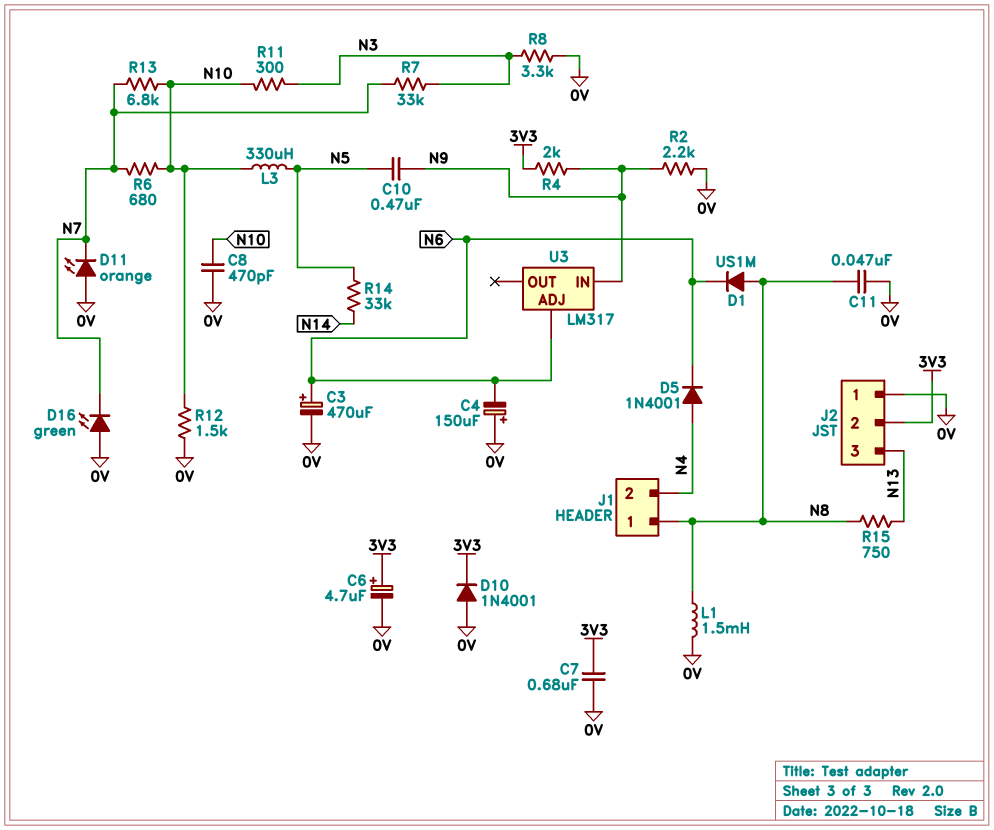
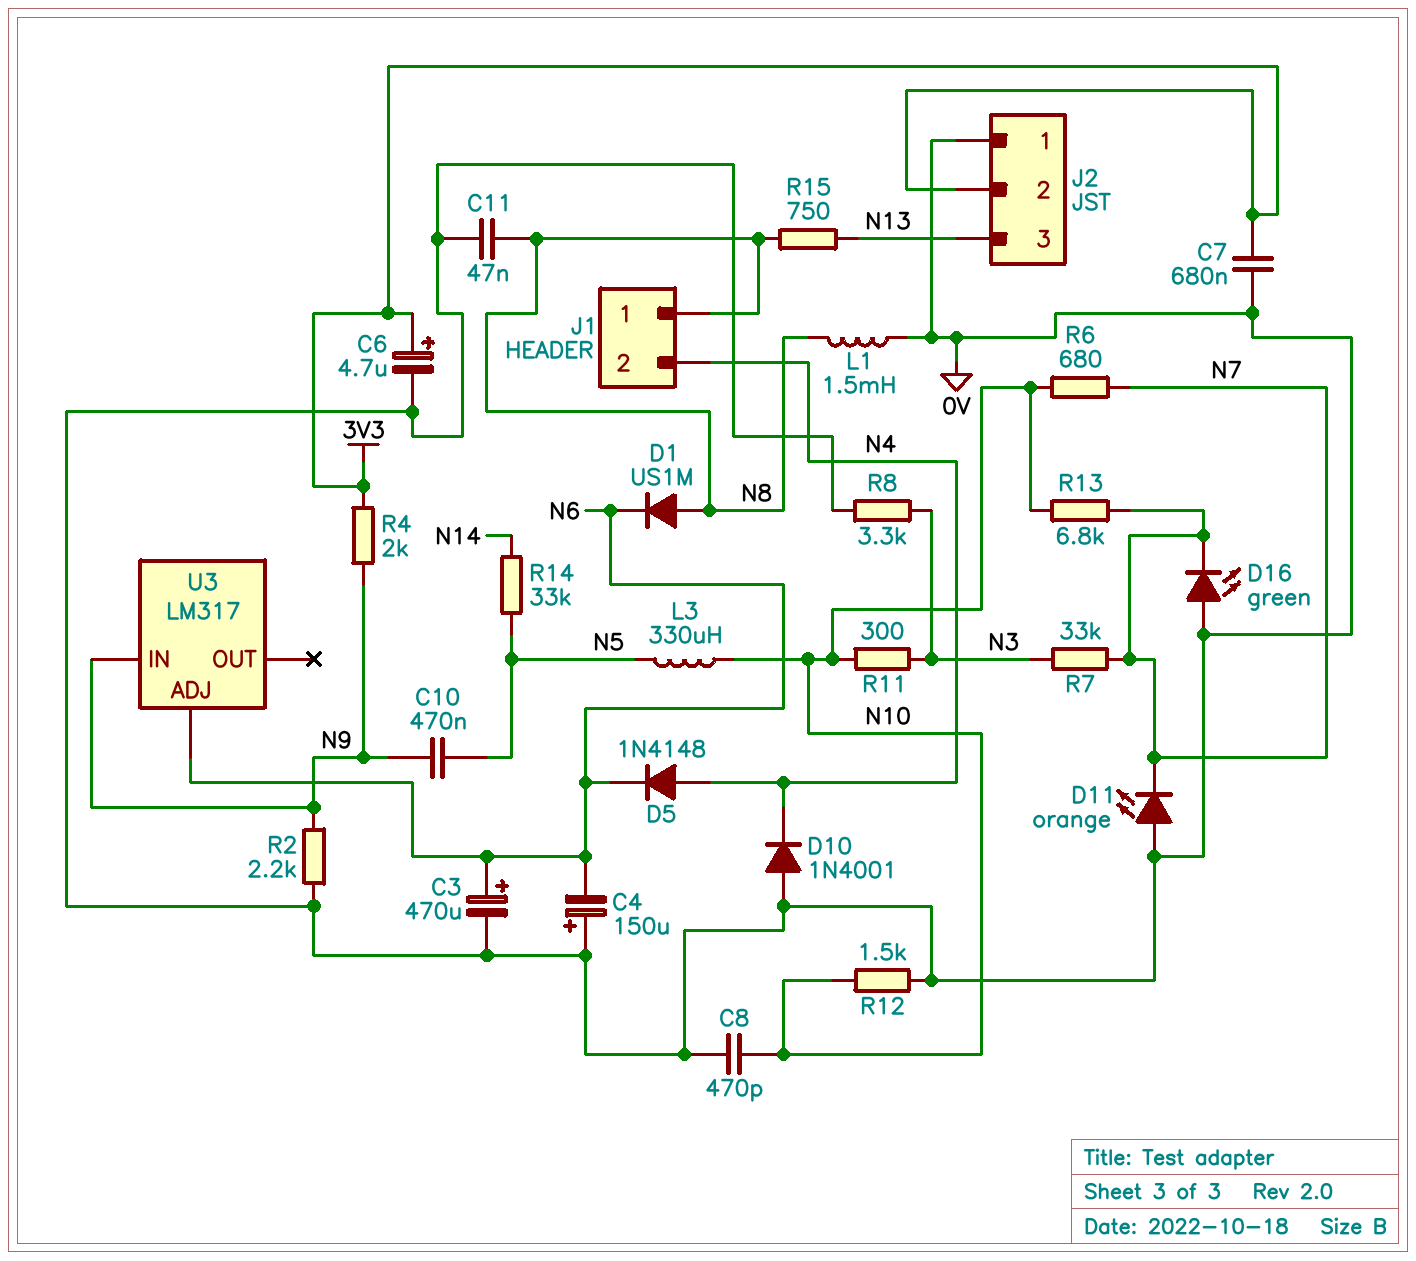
D5: diode 1N4001 (A N4, K N6) -> diode 1N4148 (A N4, K N6)
D10: diode 1N4001 (A 0V, K 3V3) -> diode 1N4001 (A 0V, K N4)

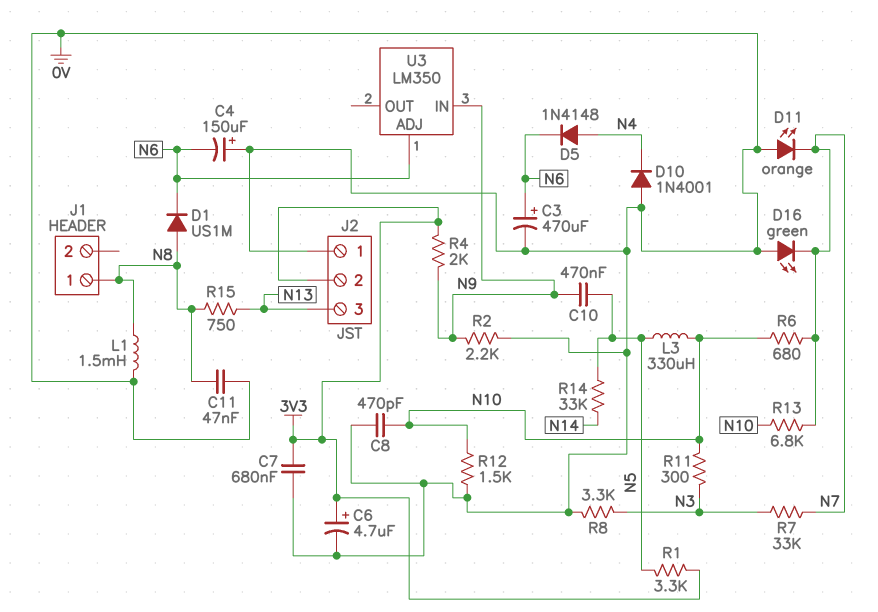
J1 pin 2: N4 -> none
R1: none -> 3.3k (3V3, N5)
U3: LM317 -> LM350

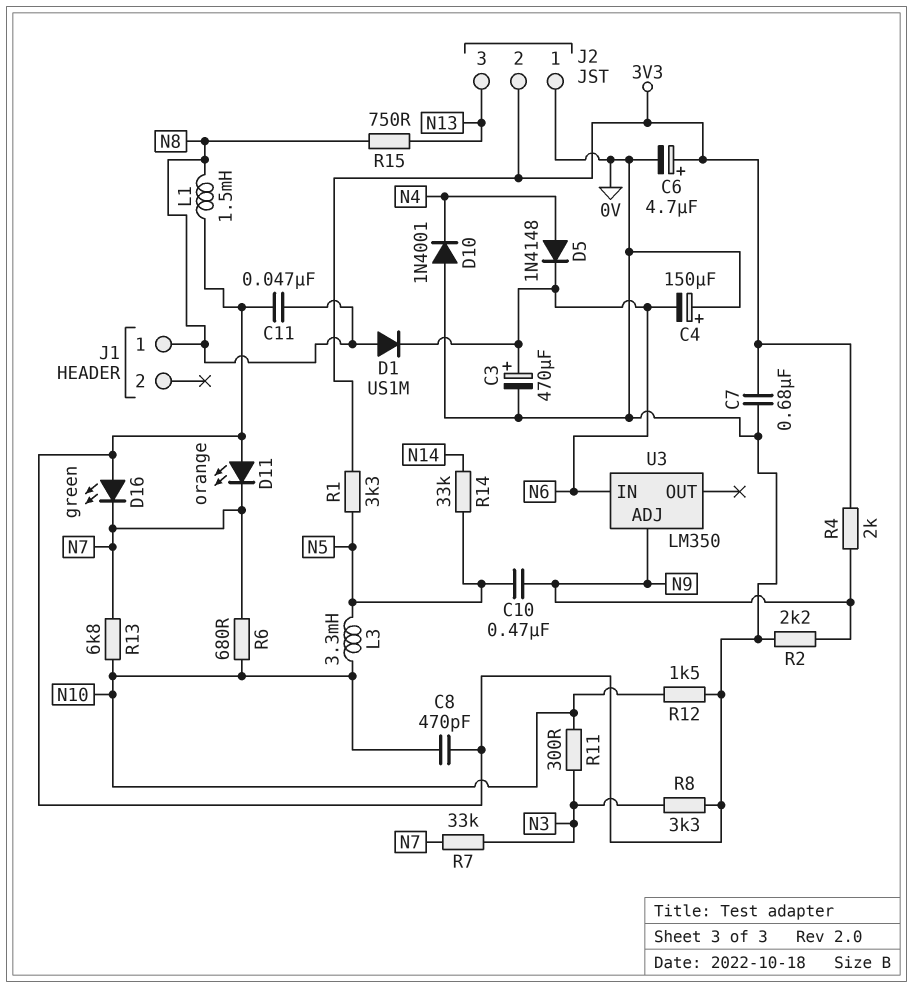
L3: 330uH (N5, N10) -> 3.3mH (N5, N10)
U3 pin ADJ: N6 -> N9
U3 pin IN: N9 -> N6

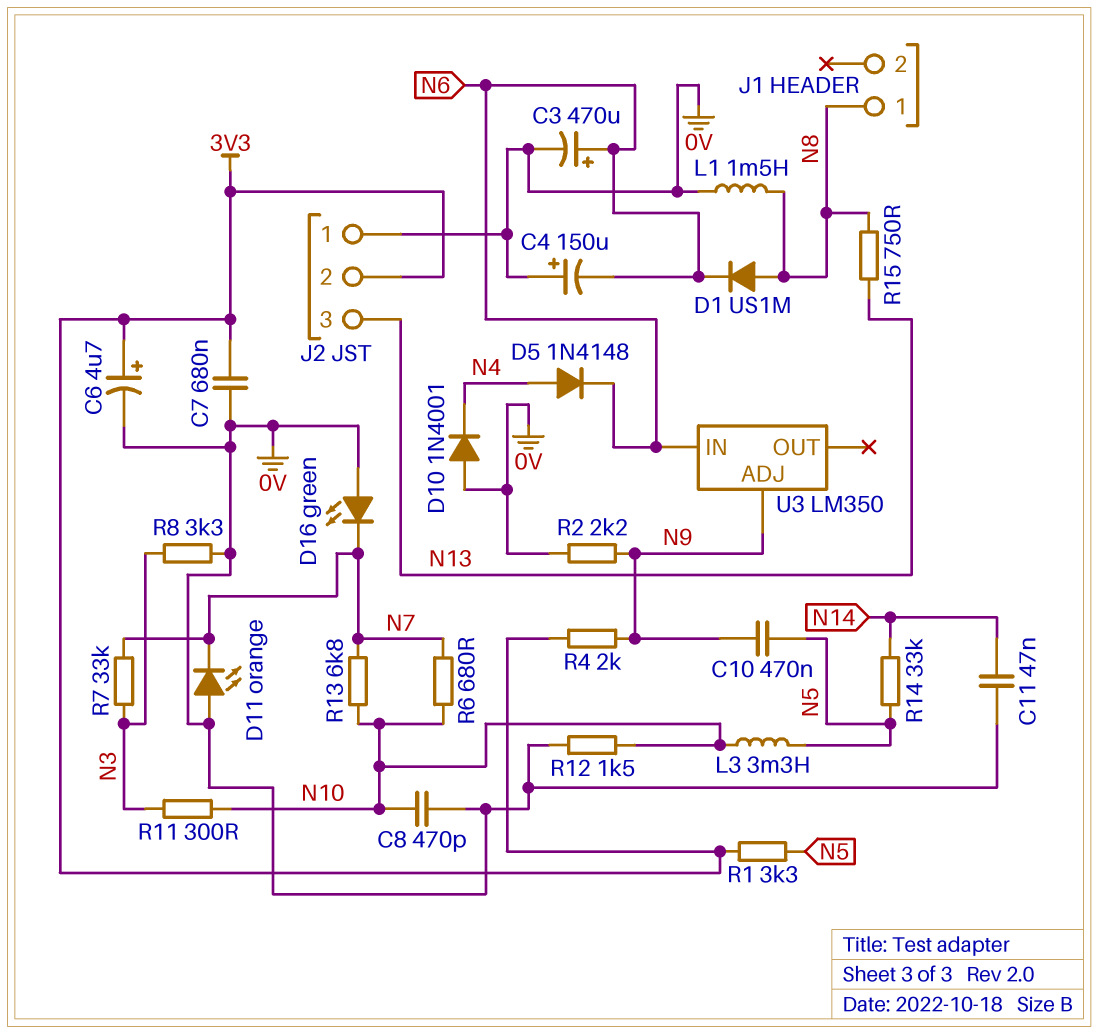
C11: 47nF (0V, N8) -> 47nF (0V, N14)

